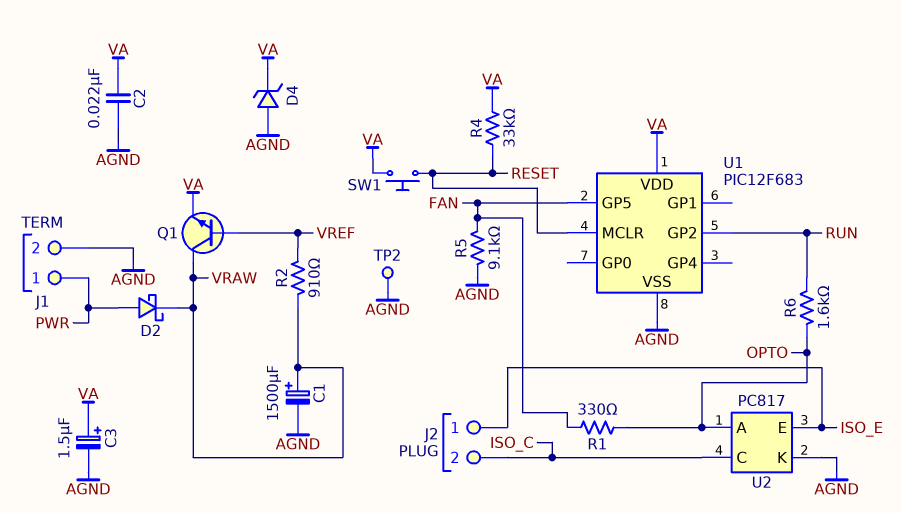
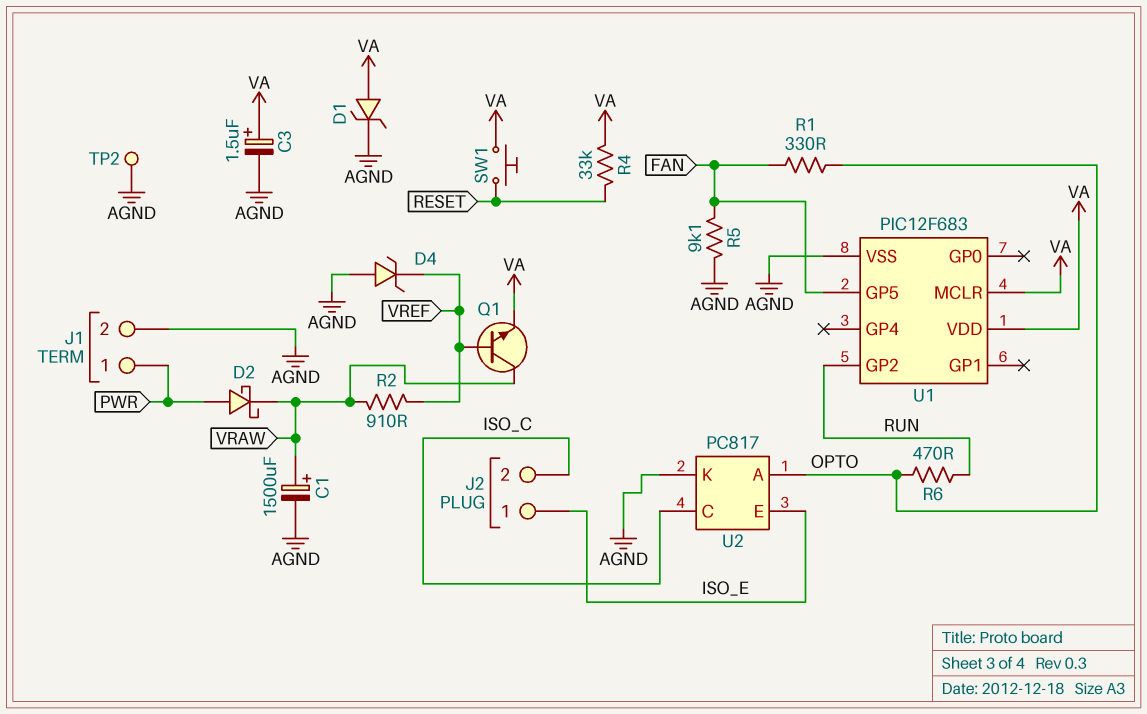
C2: 22nF (AGND, VA) -> none
D1: none -> zener (A VA, K AGND)
D4: zener (A AGND, K VA) -> zener (A AGND, K VREF)
R6: 1.6k (OPTO, RUN) -> 470 (OPTO, RUN)
U1 pin MCLR: RESET -> VA

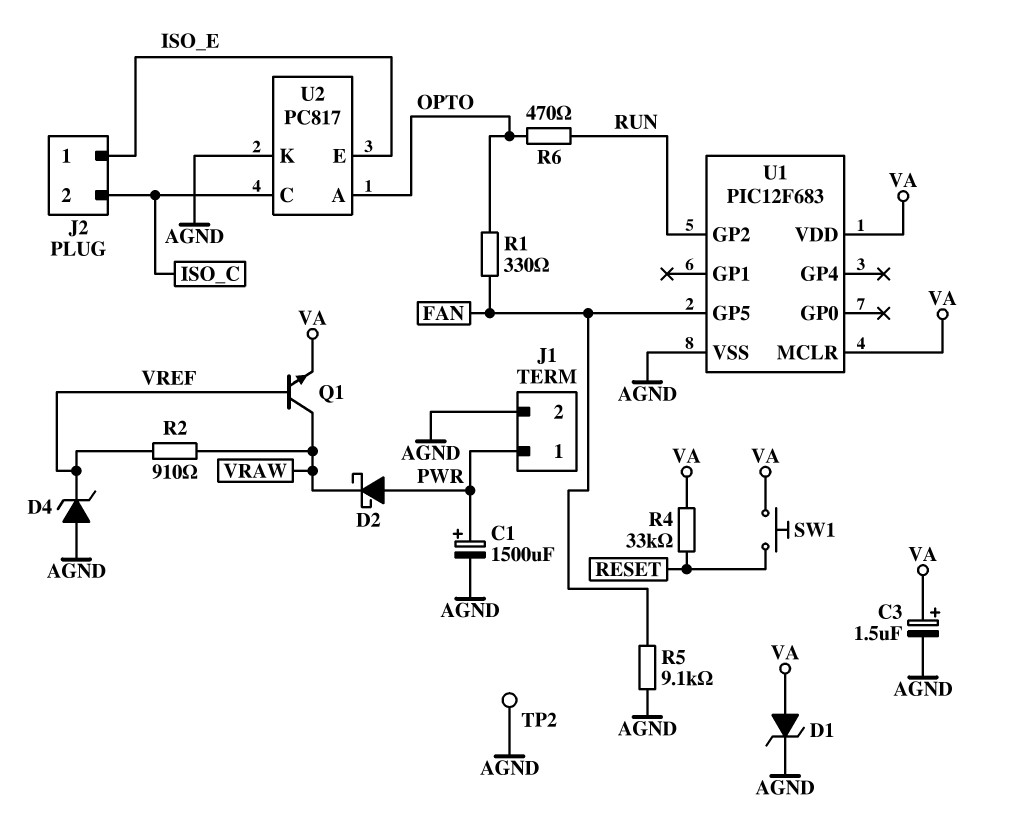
C1: 1500uF (plus VRAW, minus AGND) -> 1500uF (plus PWR, minus AGND)

